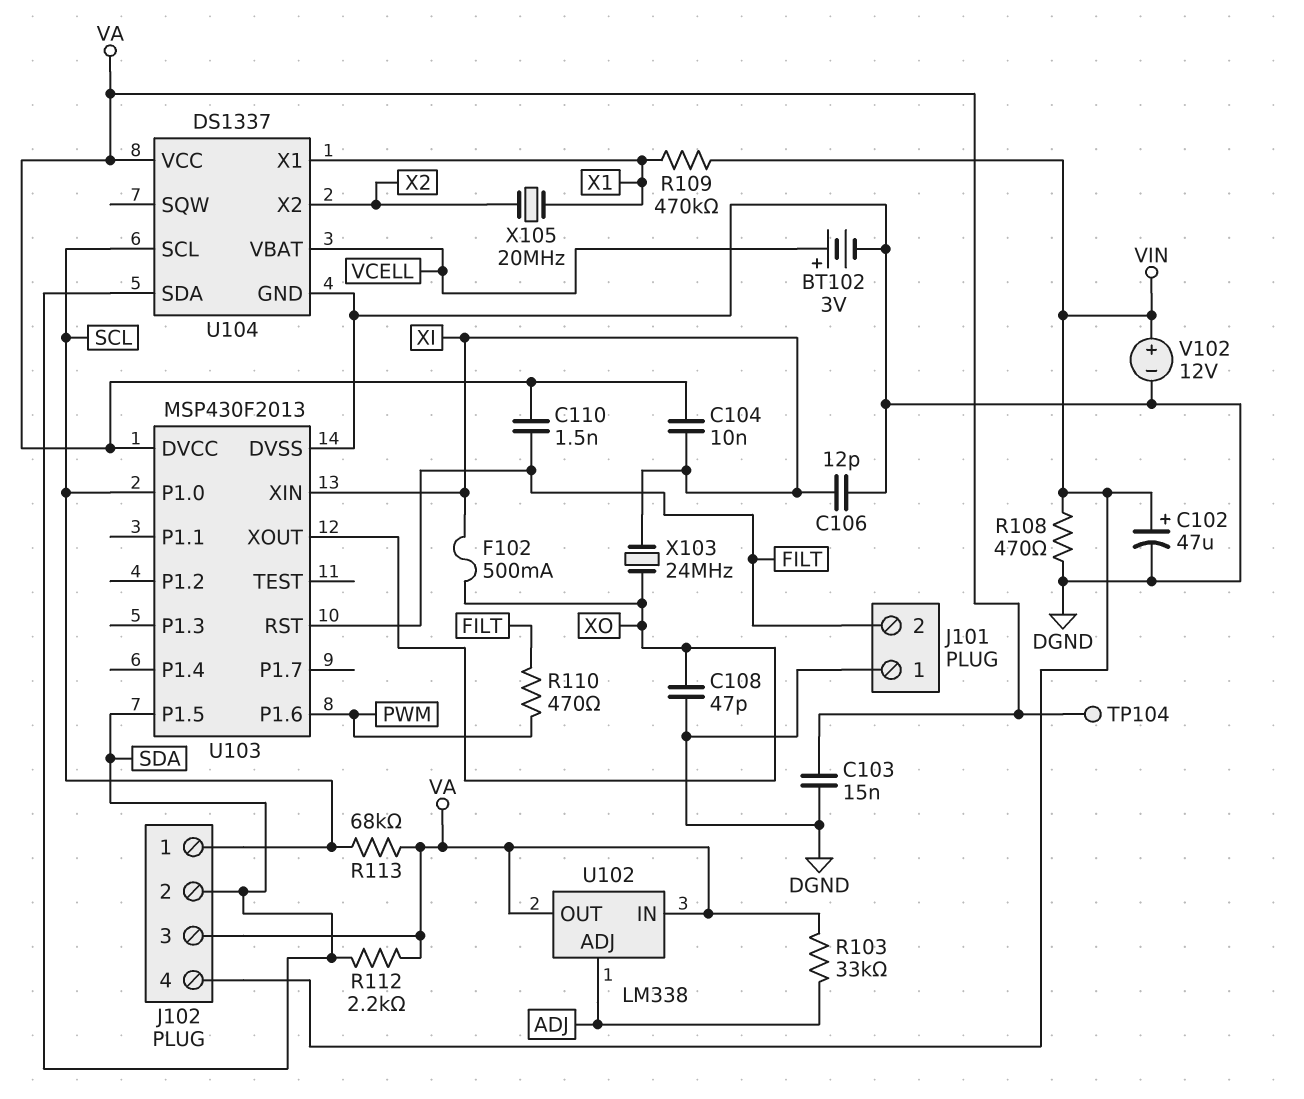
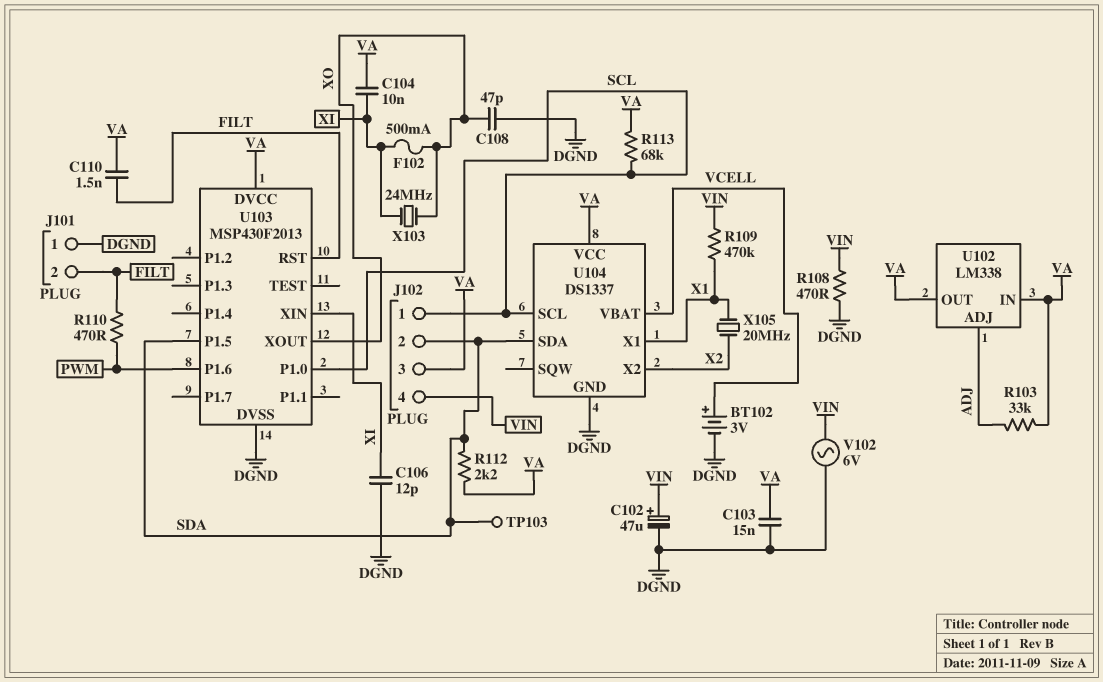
TP103: none -> test point (SDA)
TP104: test point (VA) -> none
V102: 12V (plus VIN, minus DGND) -> AC 6V (DGND, VIN)

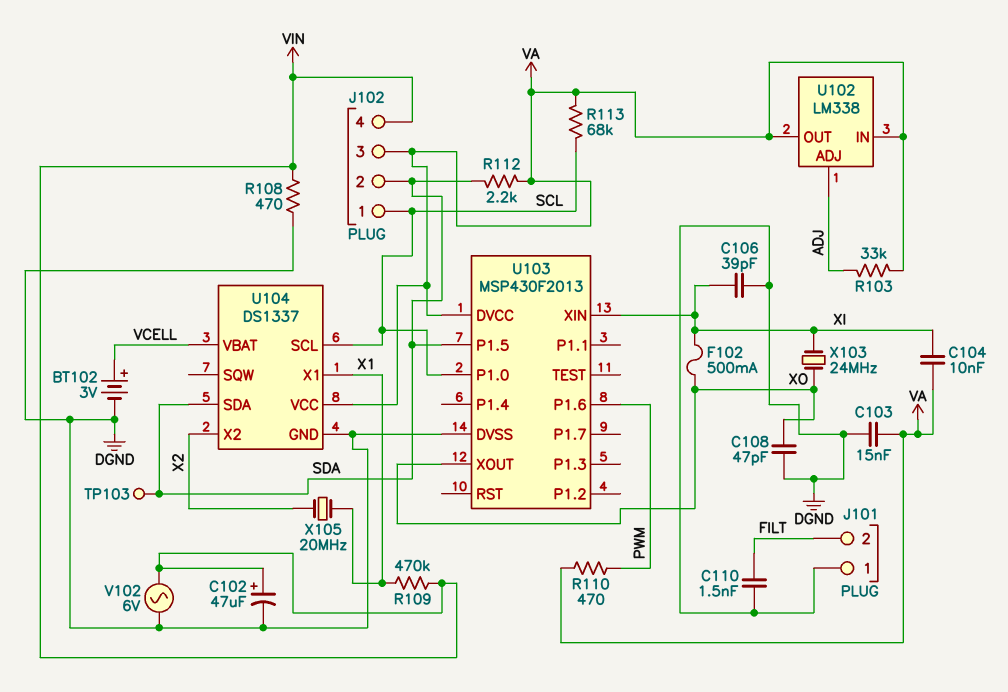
C106: 12pF (DGND, XI) -> 39pF (DGND, XI)
C110: 1.5nF (FILT, VA) -> 1.5nF (DGND, FILT)
R110: 470 (FILT, PWM) -> 470 (PWM, VA)
U103 pin RST: FILT -> none

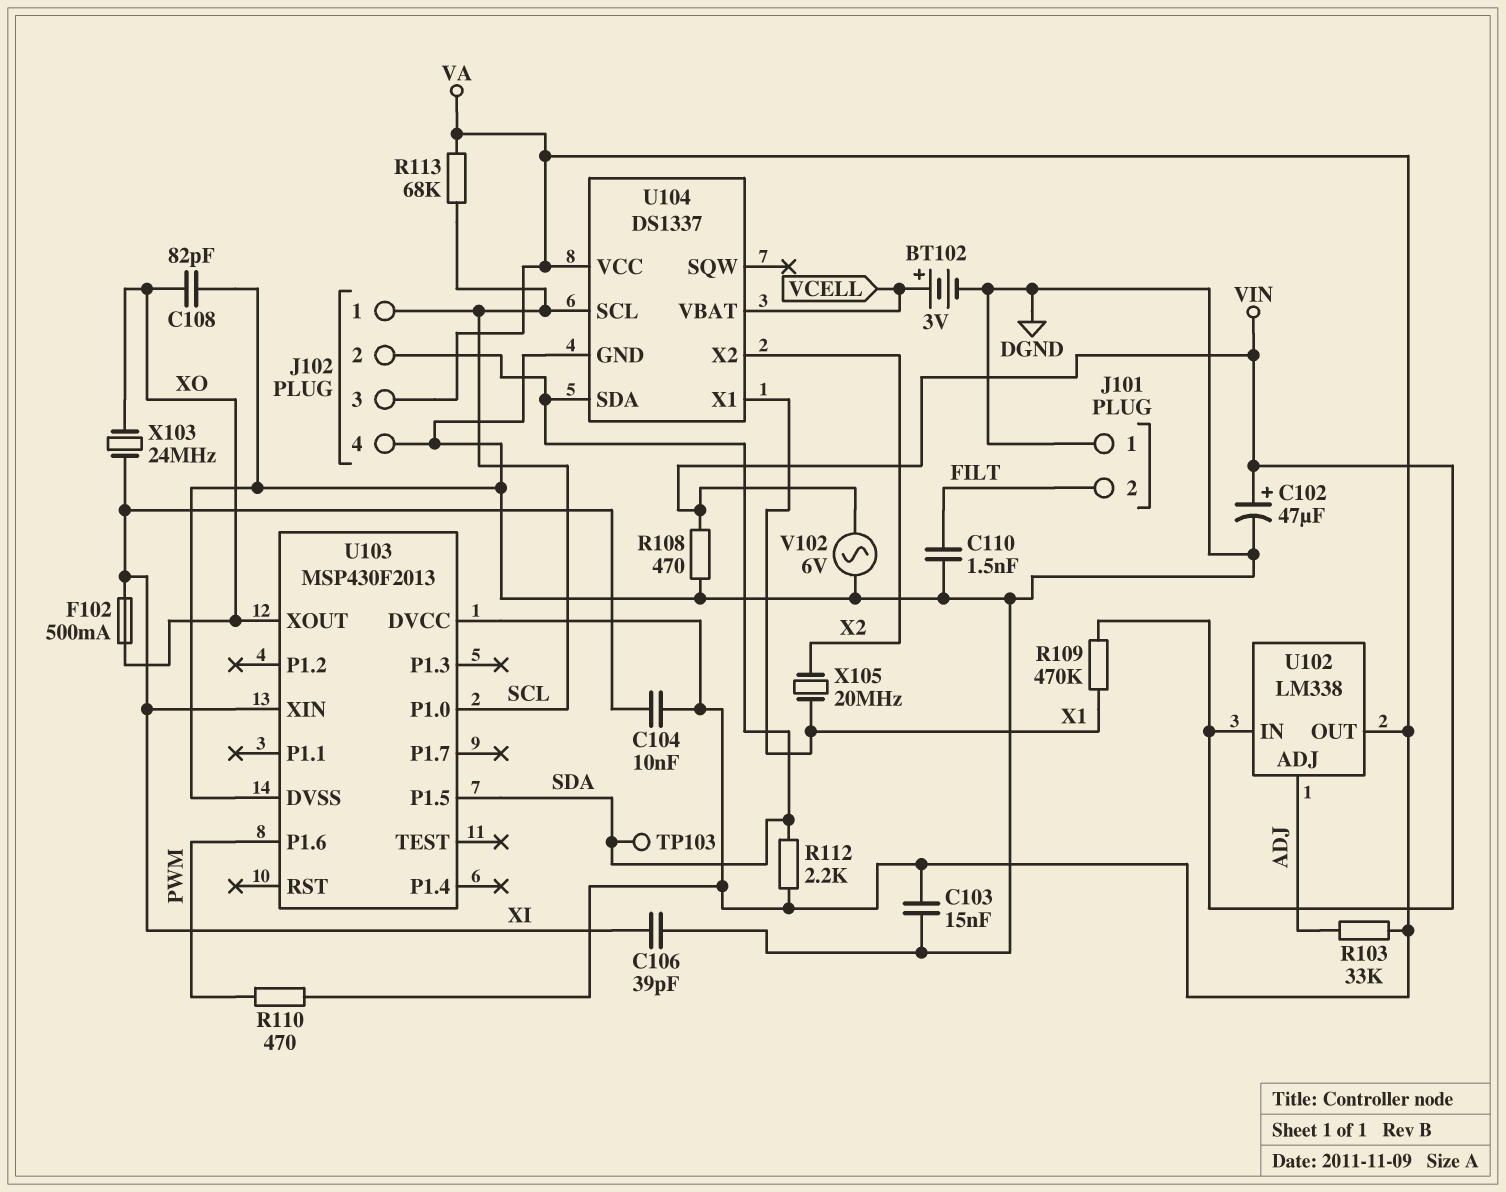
C108: 47pF (DGND, XO) -> 82pF (DGND, XO)
J102 pin 4: VIN -> DGND
U102 pin IN: VA -> VIN

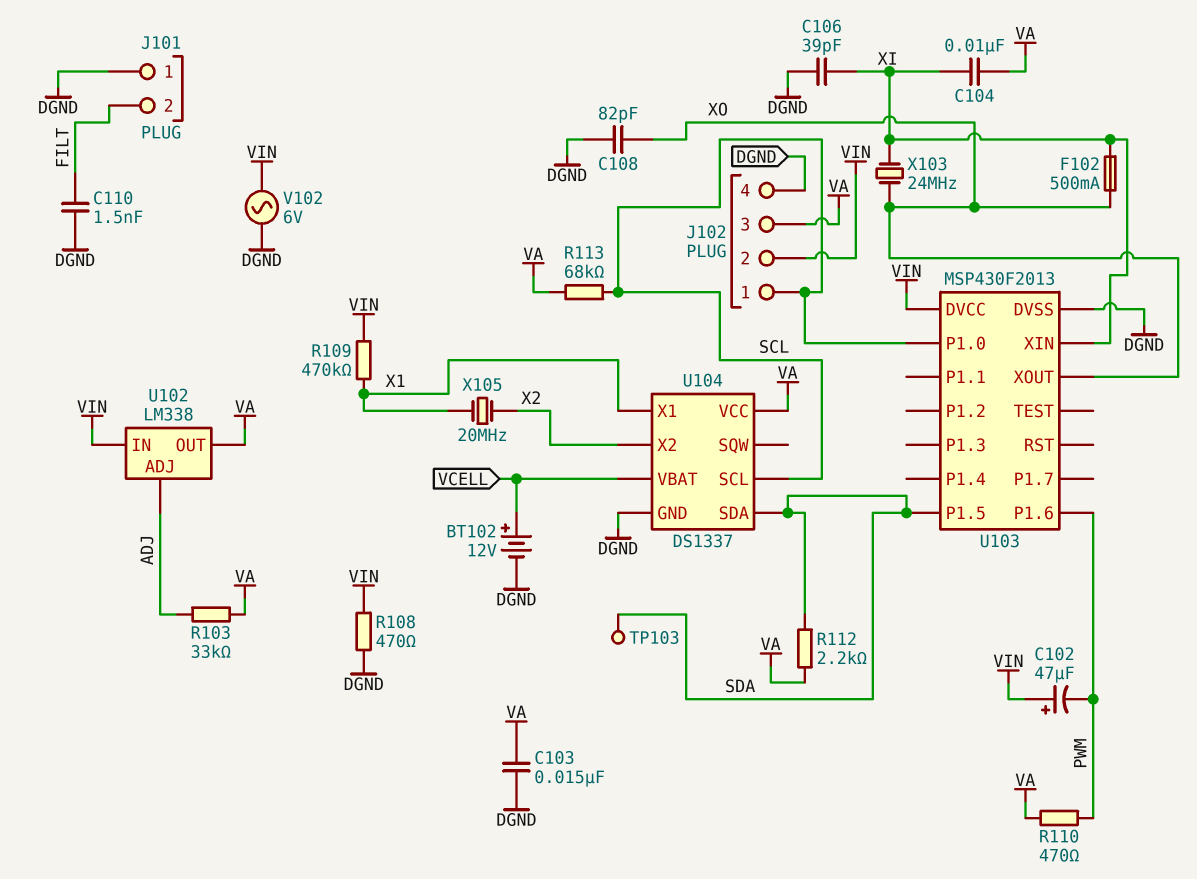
BT102: 3V (plus VCELL, minus DGND) -> 12V (plus VCELL, minus DGND)
C102: 47uF (plus VIN, minus DGND) -> 47uF (plus VIN, minus PWM)
J102 pin 2: SDA -> VIN
U103 pin DVCC: VA -> VIN

